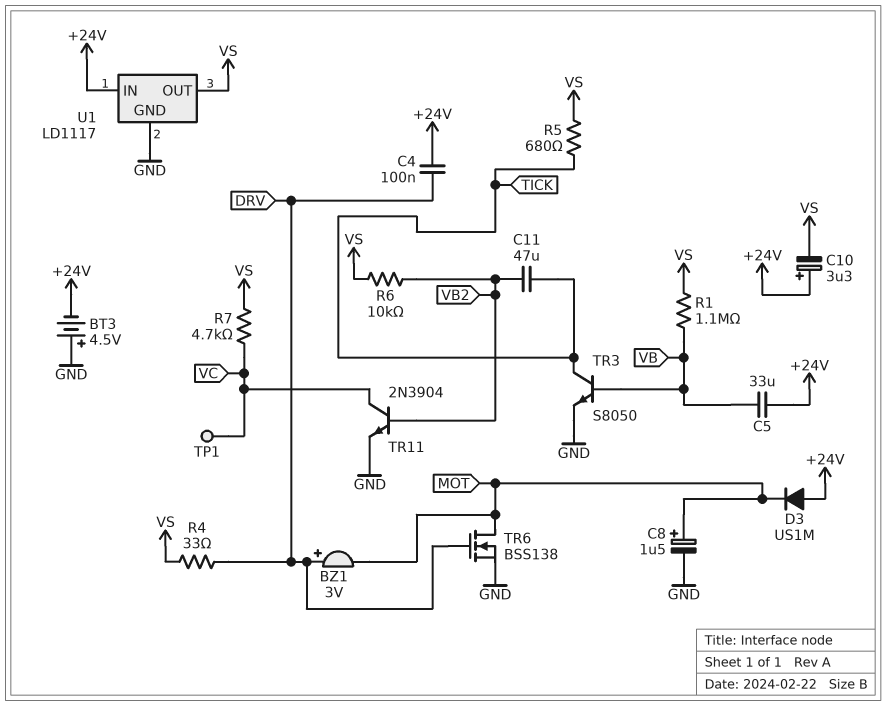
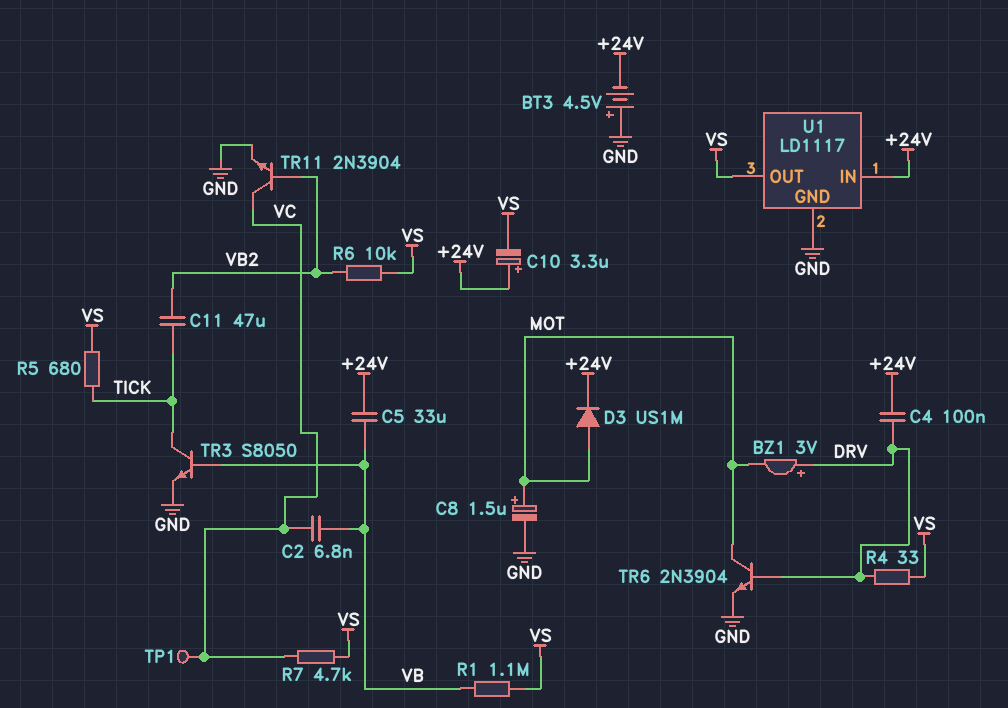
C2: none -> 6.8nF (VB, VC)
D3: diode US1M (A +24V, K MOT) -> diode US1M (A MOT, K +24V)
TR6: NMOS BSS138 (G DRV, D MOT, S GND) -> NPN 2N3904 (B DRV, C MOT, E GND)

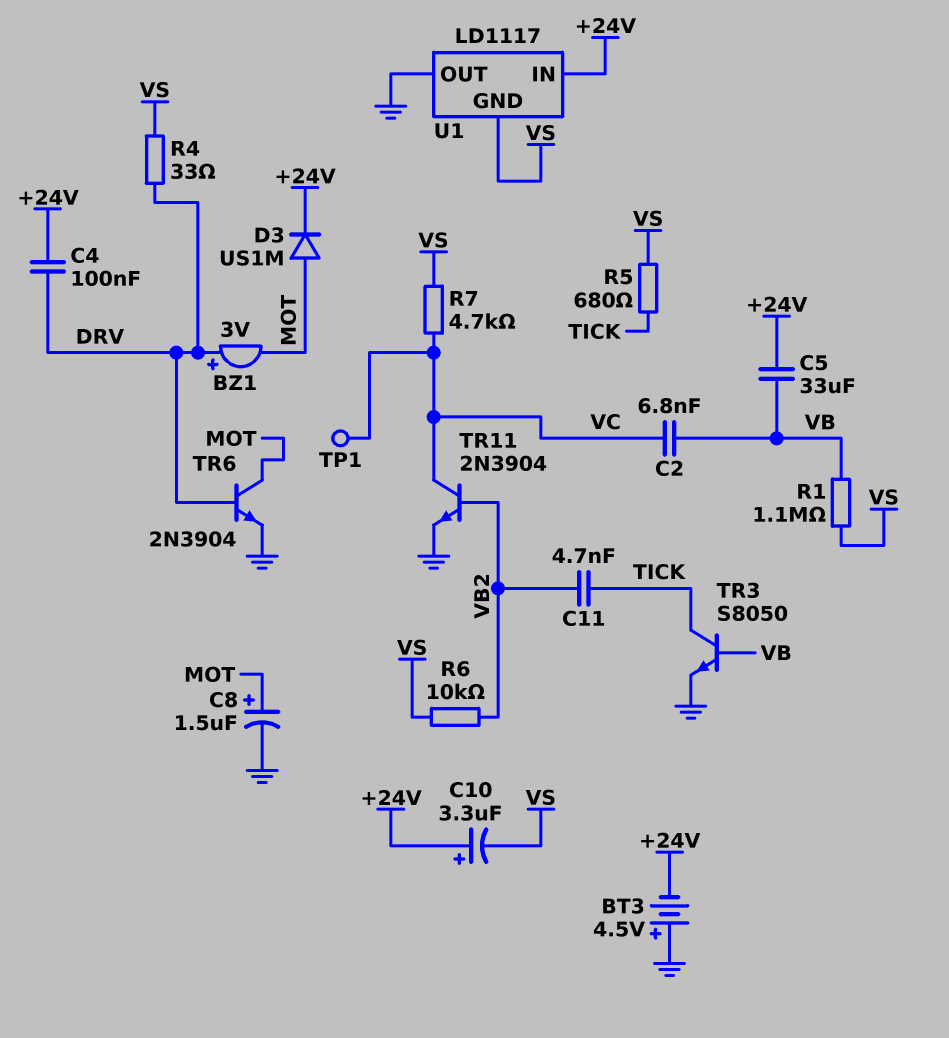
C11: 47uF (TICK, VB2) -> 4.7nF (TICK, VB2)
U1 pin GND: GND -> VS
U1 pin OUT: VS -> GND

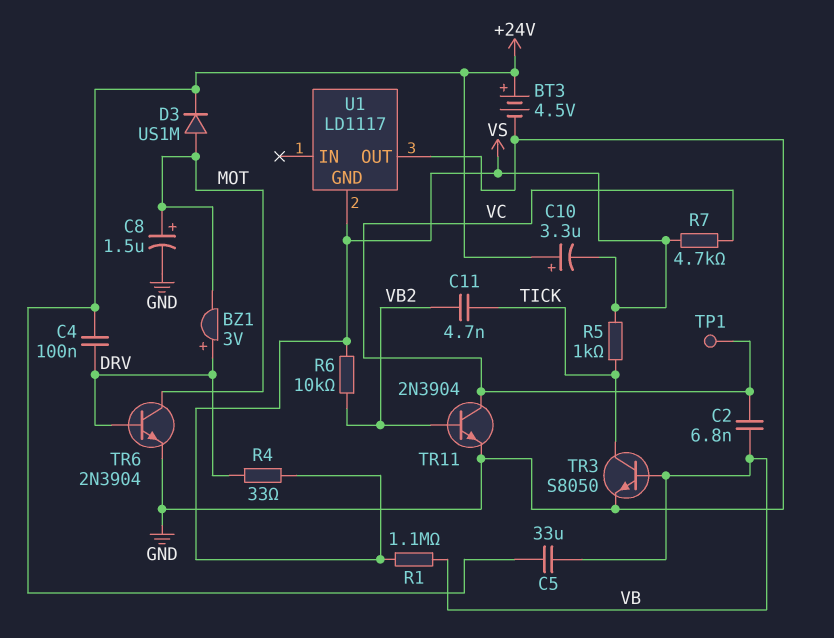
BT3: 4.5V (plus GND, minus +24V) -> 4.5V (plus +24V, minus GND)
R5: 680 (TICK, VS) -> 1k (TICK, VS)
U1 pin IN: +24V -> none

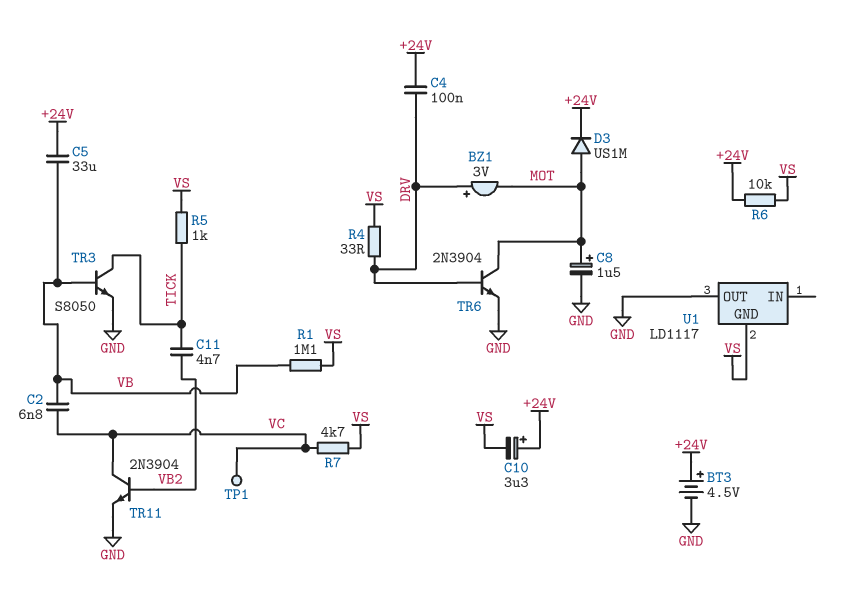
R6: 10k (VB2, VS) -> 10k (+24V, VS)

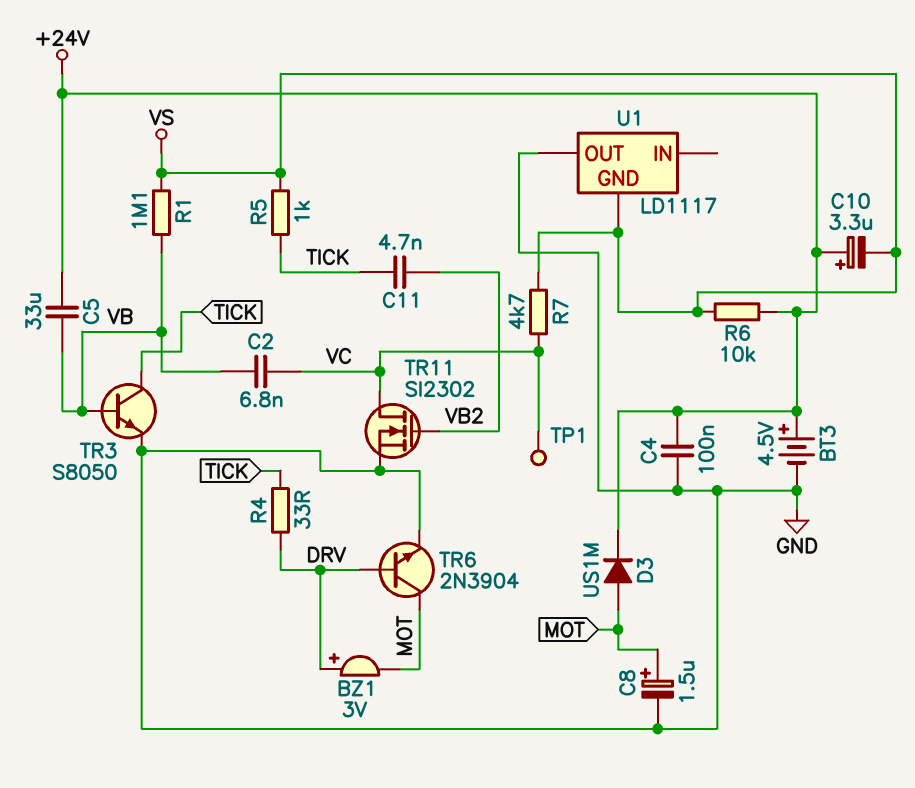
C4: 100nF (+24V, DRV) -> 100nF (+24V, GND)
R4: 33 (DRV, VS) -> 33 (DRV, TICK)
TR11: NPN 2N3904 (B VB2, C VC, E GND) -> NMOS SI2302 (G VB2, D VC, S GND)

